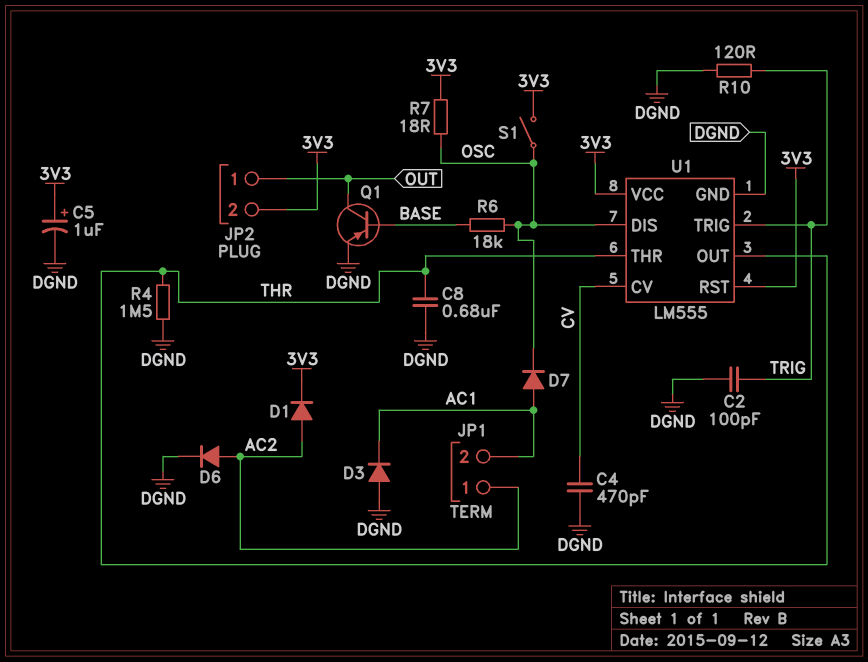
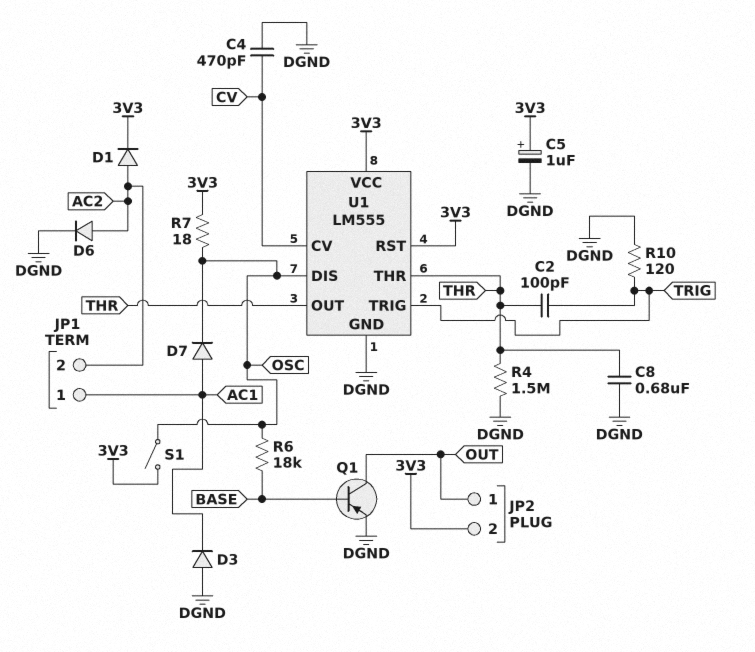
C2: 100pF (DGND, TRIG) -> 100pF (THR, TRIG)
JP1 pin 1: AC2 -> AC1
JP1 pin 2: AC1 -> AC2

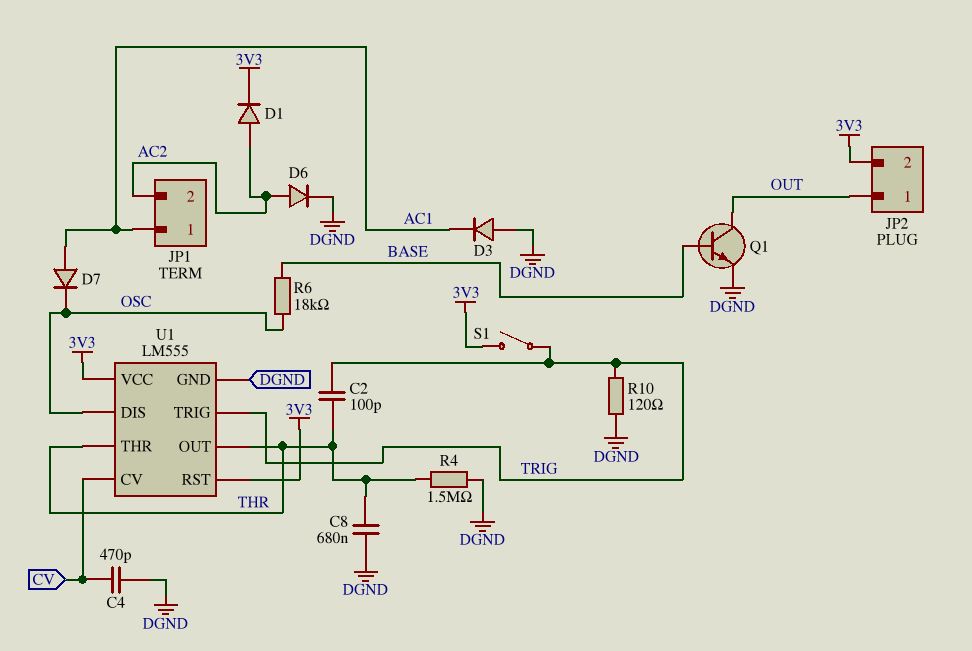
C5: 1uF (plus 3V3, minus DGND) -> none
Q1: PNP (B BASE, C OUT, E DGND) -> NPN (B BASE, C OUT, E DGND)
R7: 18 (3V3, OSC) -> none
S1: switch (3V3, OSC) -> switch (3V3, TRIG)

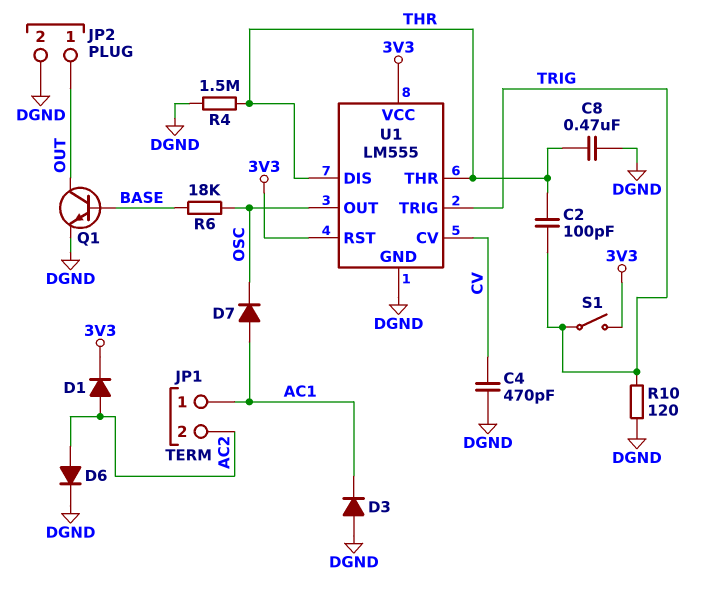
C8: 680nF (DGND, THR) -> 470nF (DGND, THR)
JP2 pin 2: 3V3 -> DGND
U1 pin DIS: OSC -> THR
U1 pin OUT: THR -> OSC

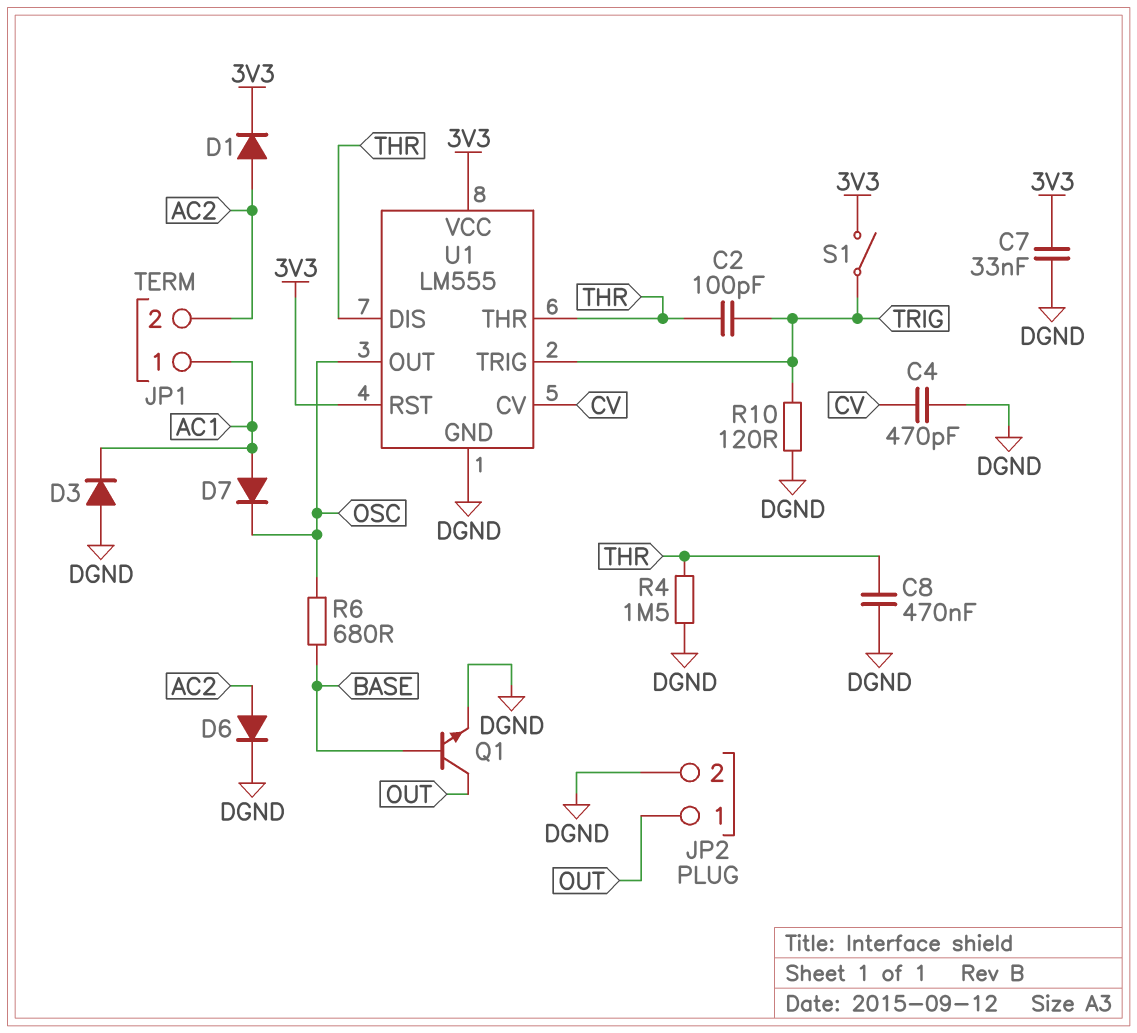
C7: none -> 33nF (3V3, DGND)
R6: 18k (BASE, OSC) -> 680 (BASE, OSC)

